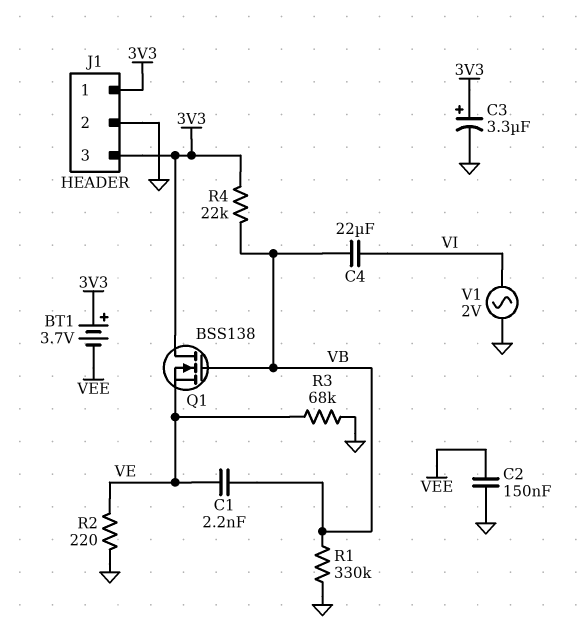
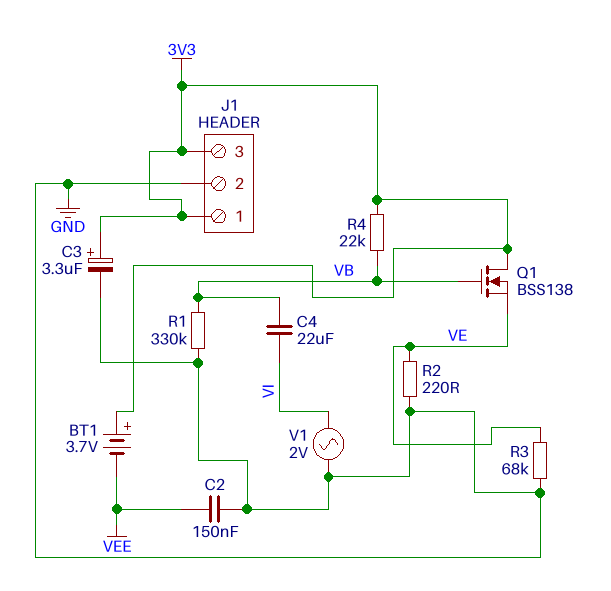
C1: 2.2nF (VB, VE) -> none

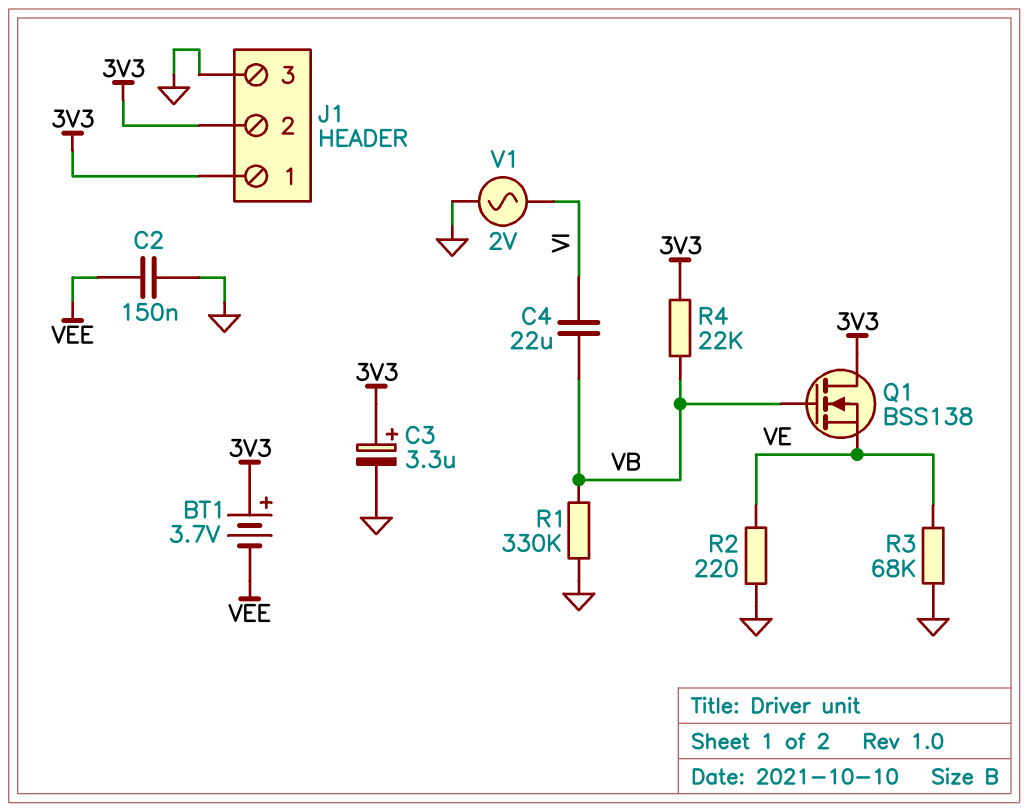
J1 pin 2: GND -> 3V3
J1 pin 3: 3V3 -> GND

